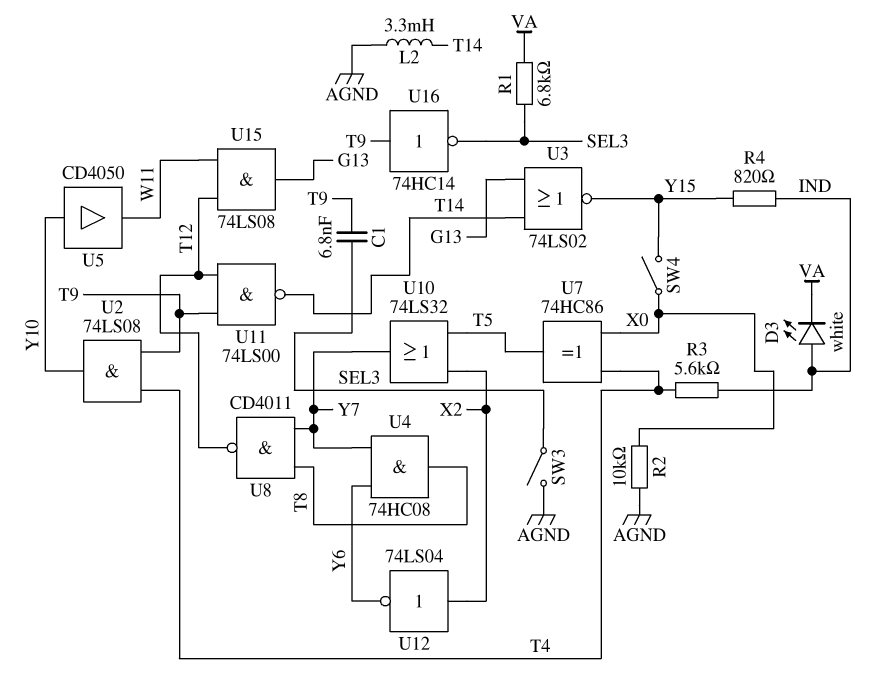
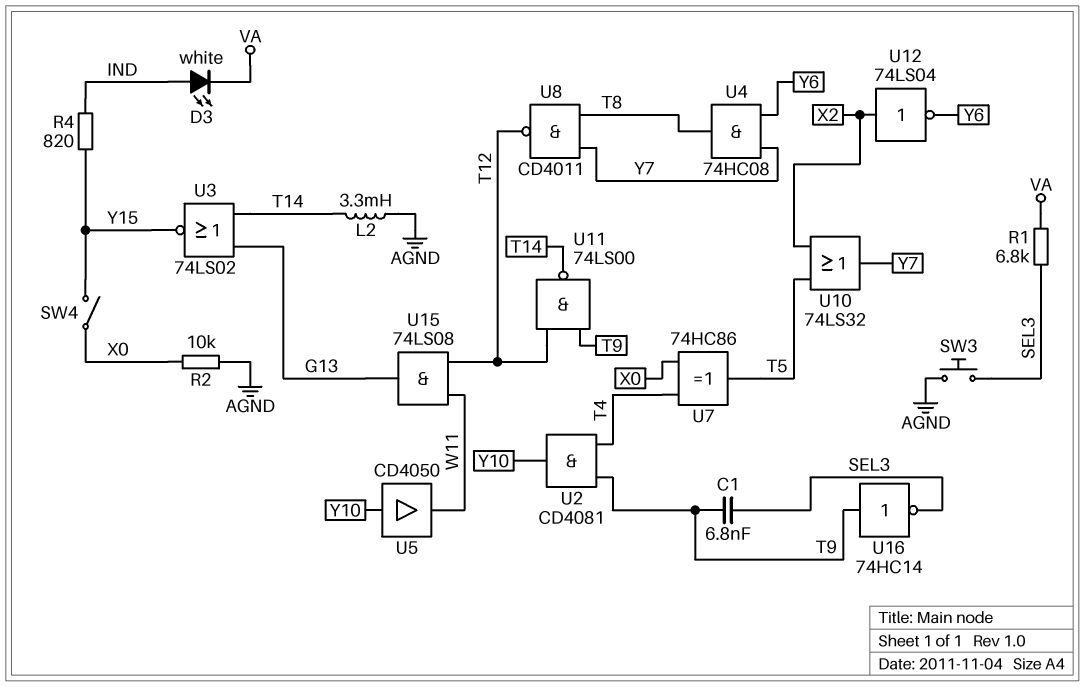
R3: 5.6k (IND, T4) -> none
SW3: switch (AGND, SEL3) -> button (AGND, SEL3)
U2: AND 74LS08 (in T4, in T9, out Y10) -> AND CD4081 (in T4, in T9, out Y10)

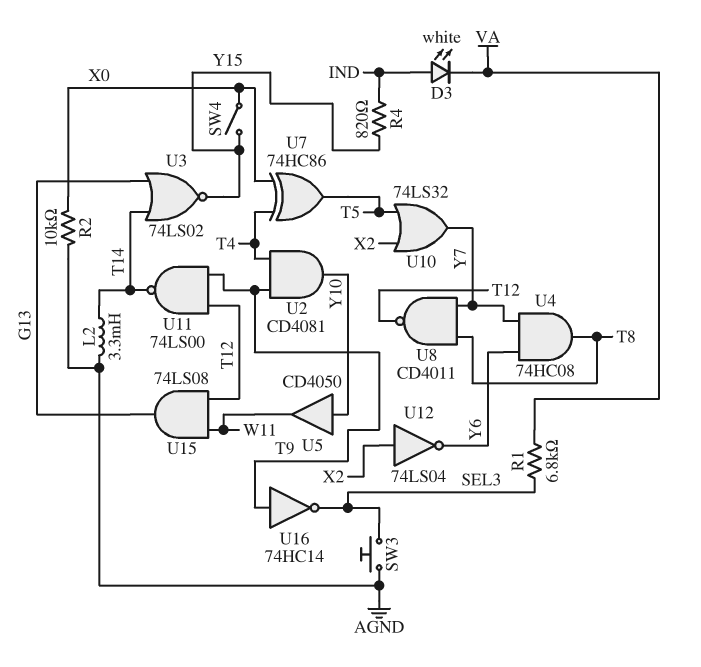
C1: 6.8nF (SEL3, T9) -> none

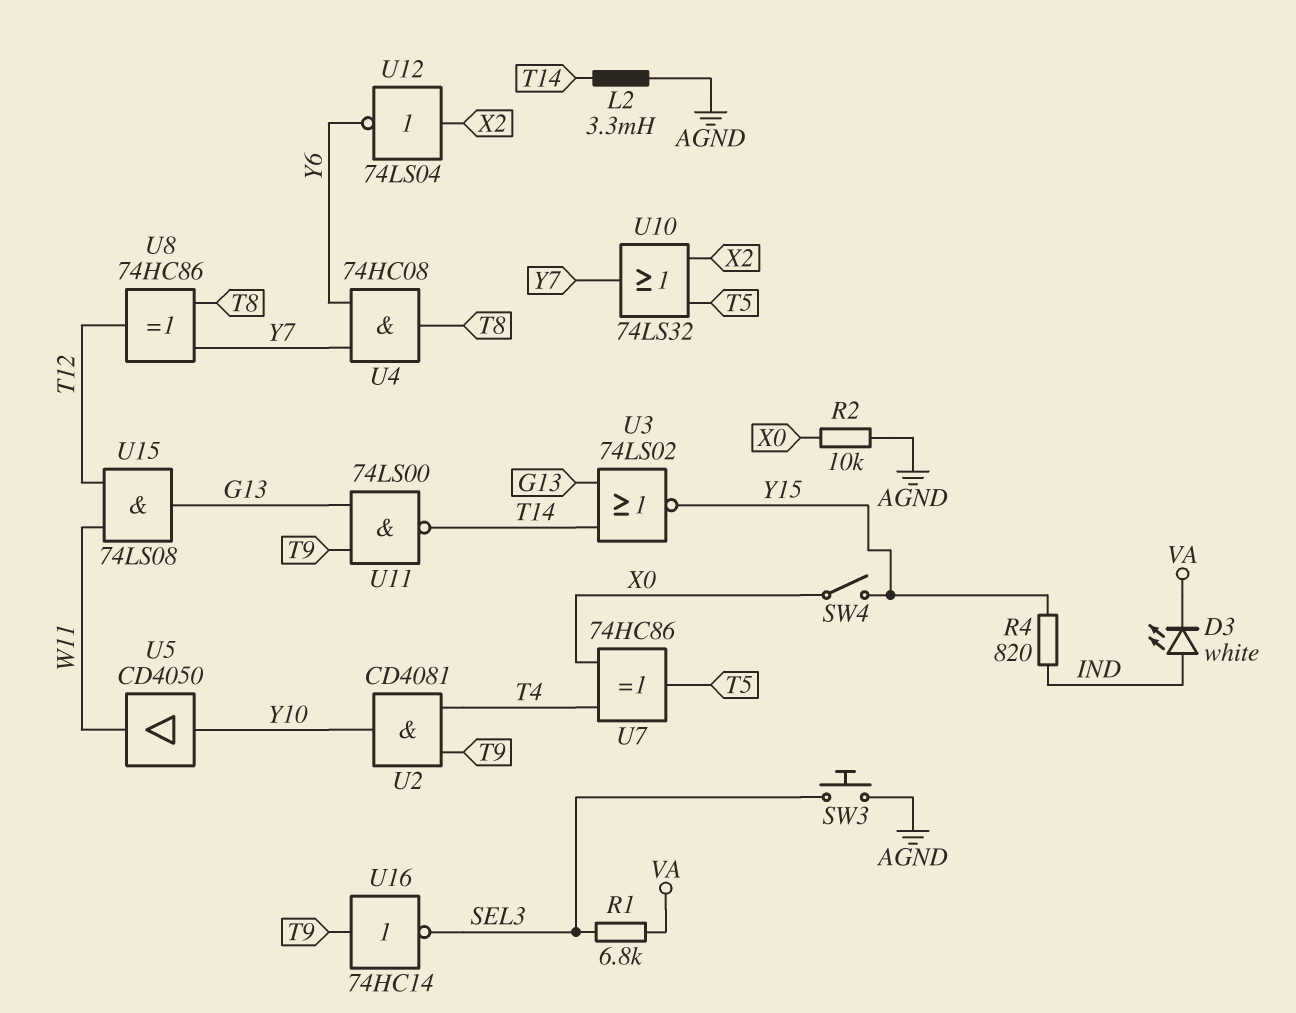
U8: NAND CD4011 (in T8, in Y7, out T12) -> XOR 74HC86 (in T8, in Y7, out T12)
U11: NAND 74LS00 (in T9, in T12, out T14) -> NAND 74LS00 (in G13, in T9, out T14)

